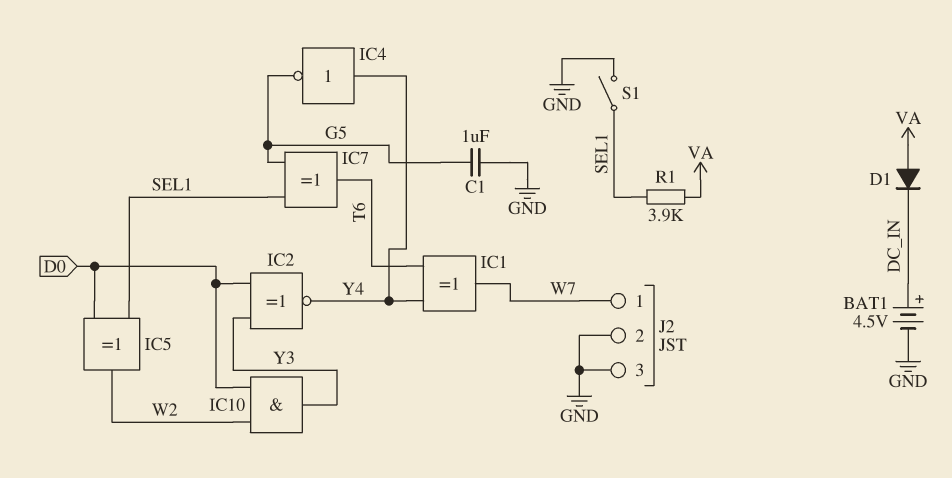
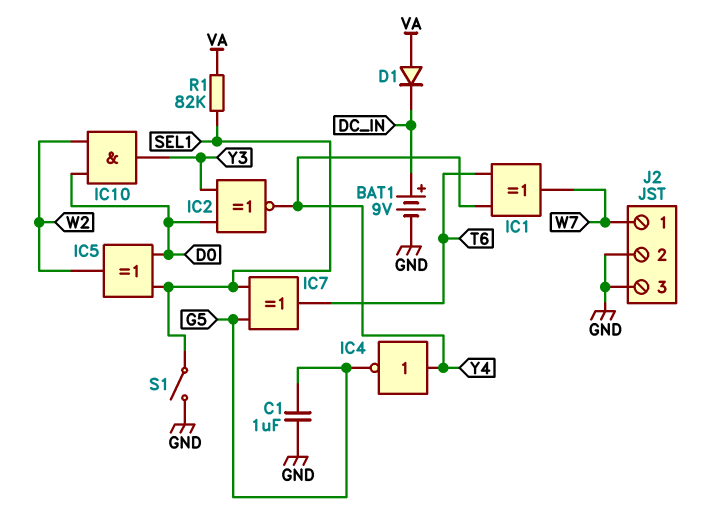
BAT1: 4.5V (plus DC_IN, minus GND) -> 9V (plus DC_IN, minus GND)
R1: 3.9k (SEL1, VA) -> 82k (SEL1, VA)

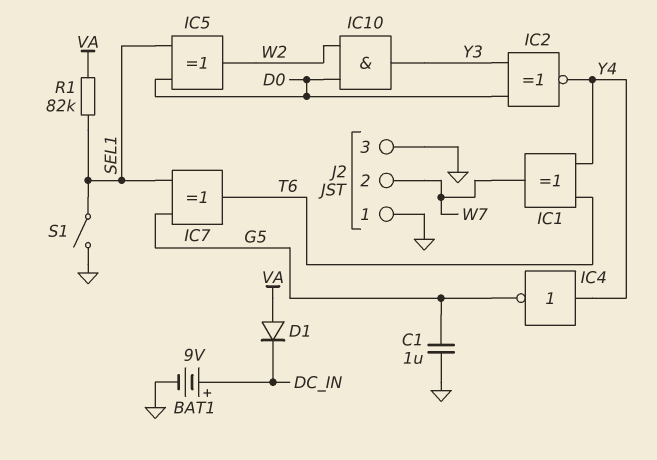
J2 pin 1: W7 -> GND
J2 pin 2: GND -> W7

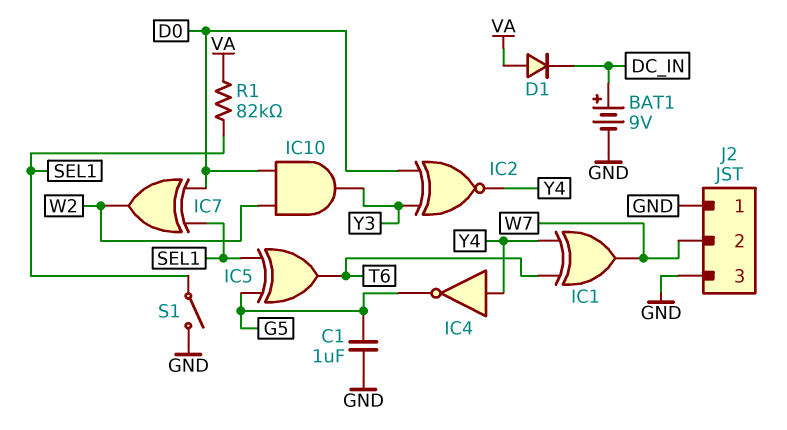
IC5: XOR (in D0, in SEL1, out W2) -> XOR (in G5, in SEL1, out T6)
IC7: XOR (in G5, in SEL1, out T6) -> XOR (in D0, in SEL1, out W2)

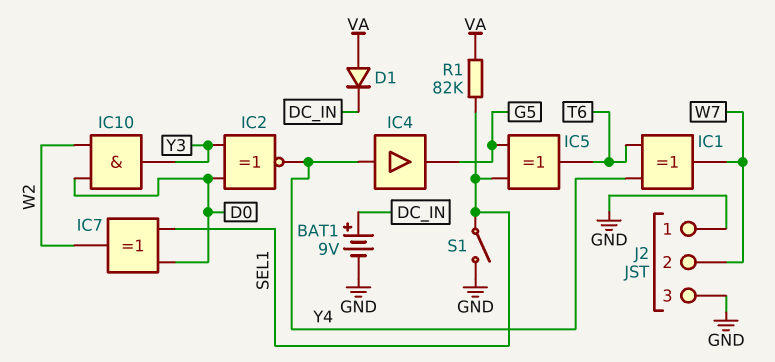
C1: 1uF (G5, GND) -> none
IC4: NOT (in Y4, out G5) -> buffer (in Y4, out G5)

